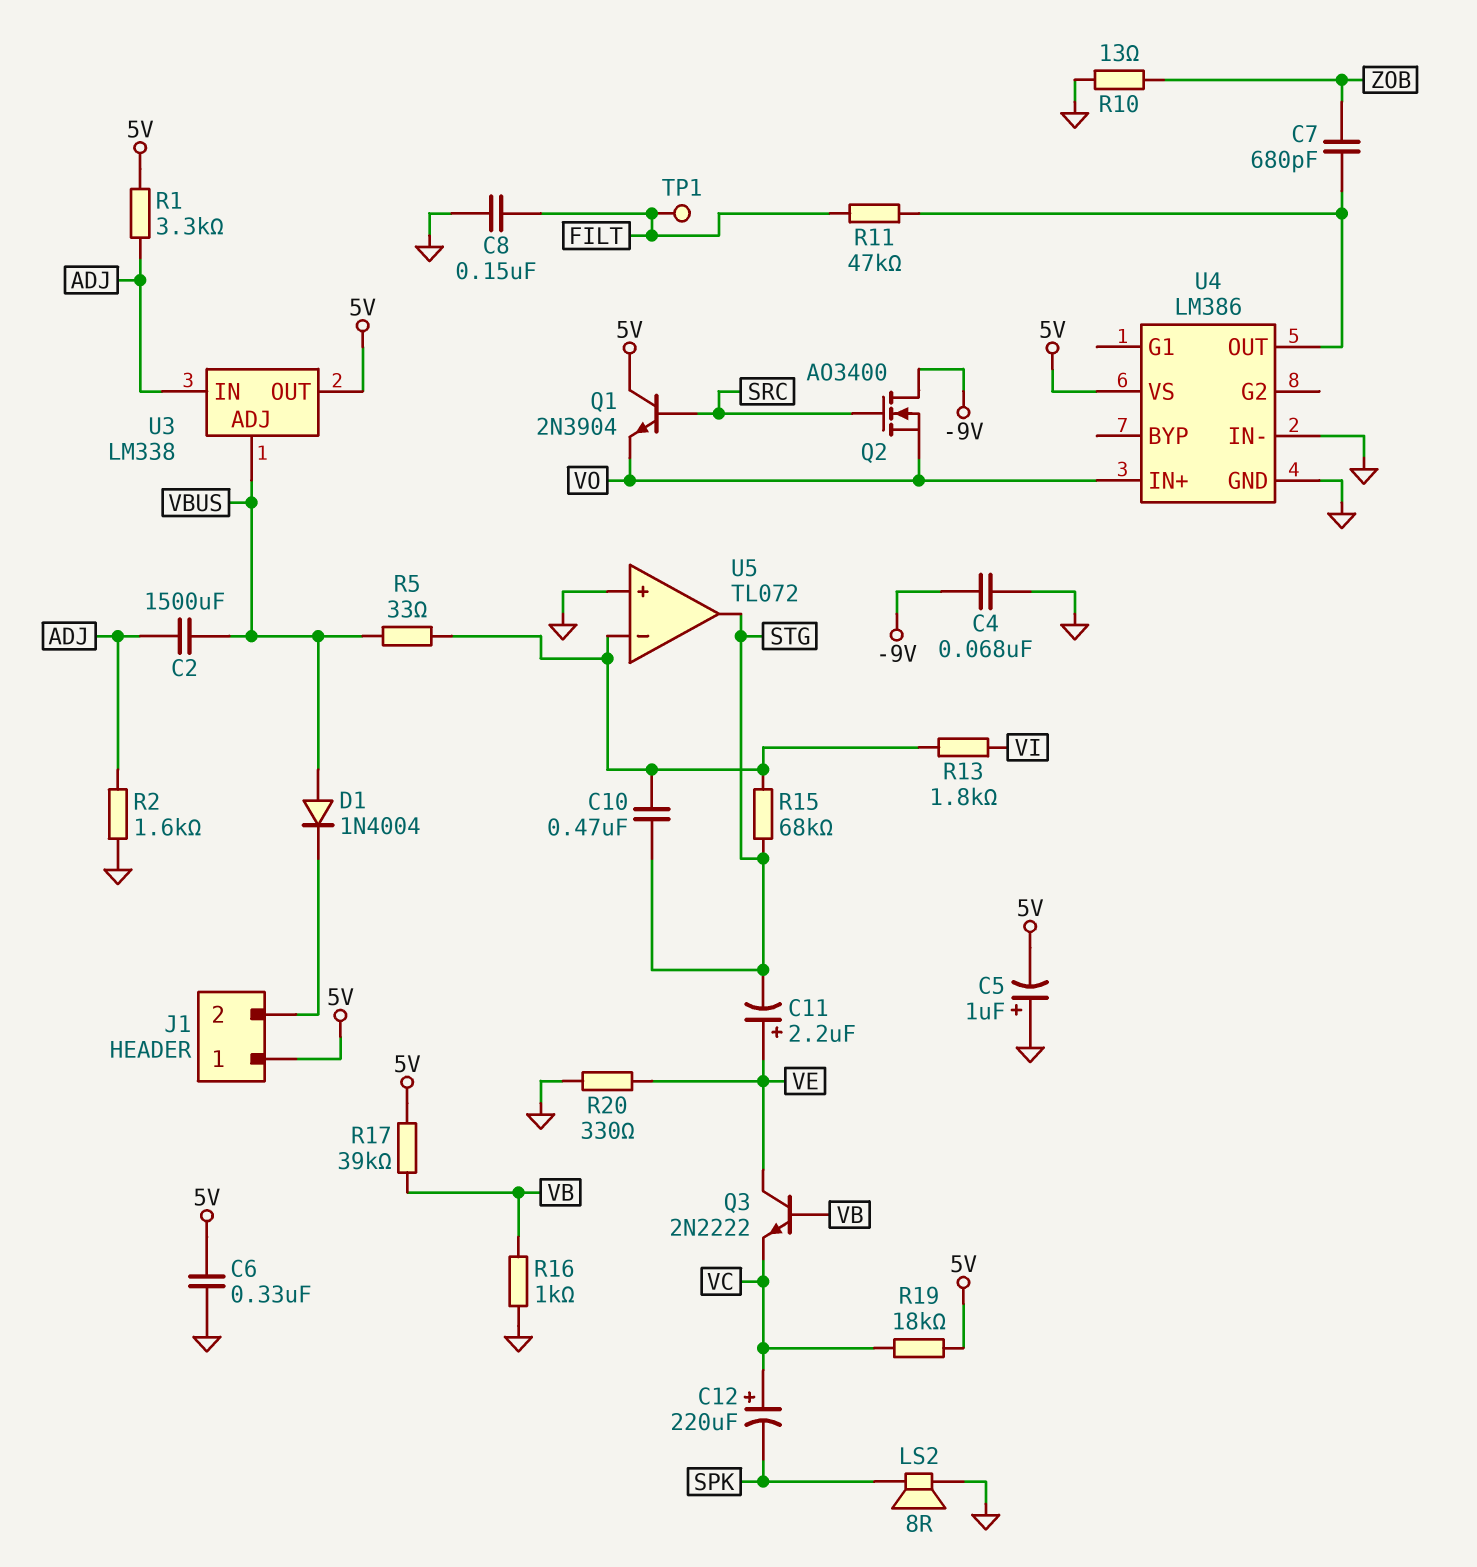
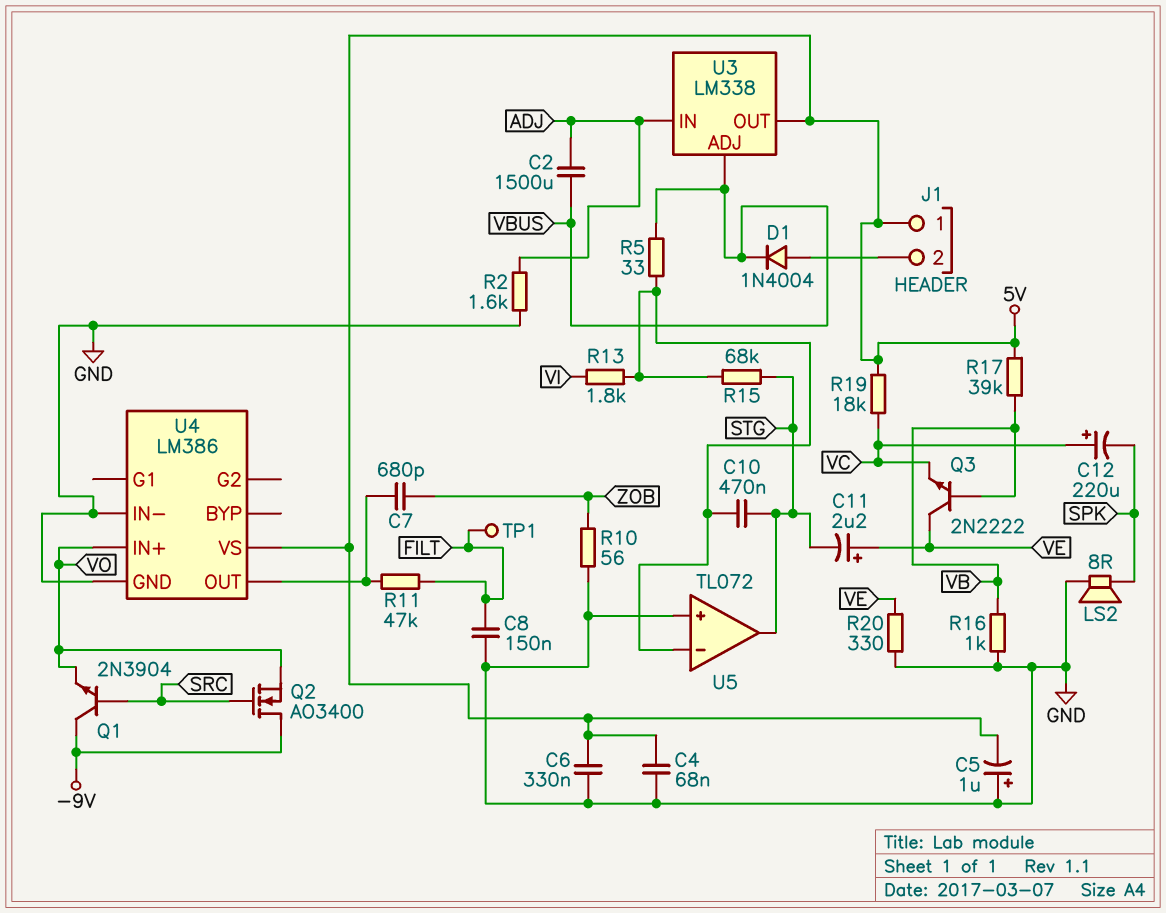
C4: 68nF (-9V, GND) -> 68nF (5V, GND)
D1: diode 1N4004 (A VBUS, K J1/2) -> diode 1N4004 (A J1/2, K VBUS)
Q1: NPN 2N3904 (B SRC, C 5V, E VO) -> NPN 2N3904 (B SRC, C -9V, E VO)
R1: 3.3k (5V, ADJ) -> none
R10: 13 (GND, ZOB) -> 56 (GND, ZOB)

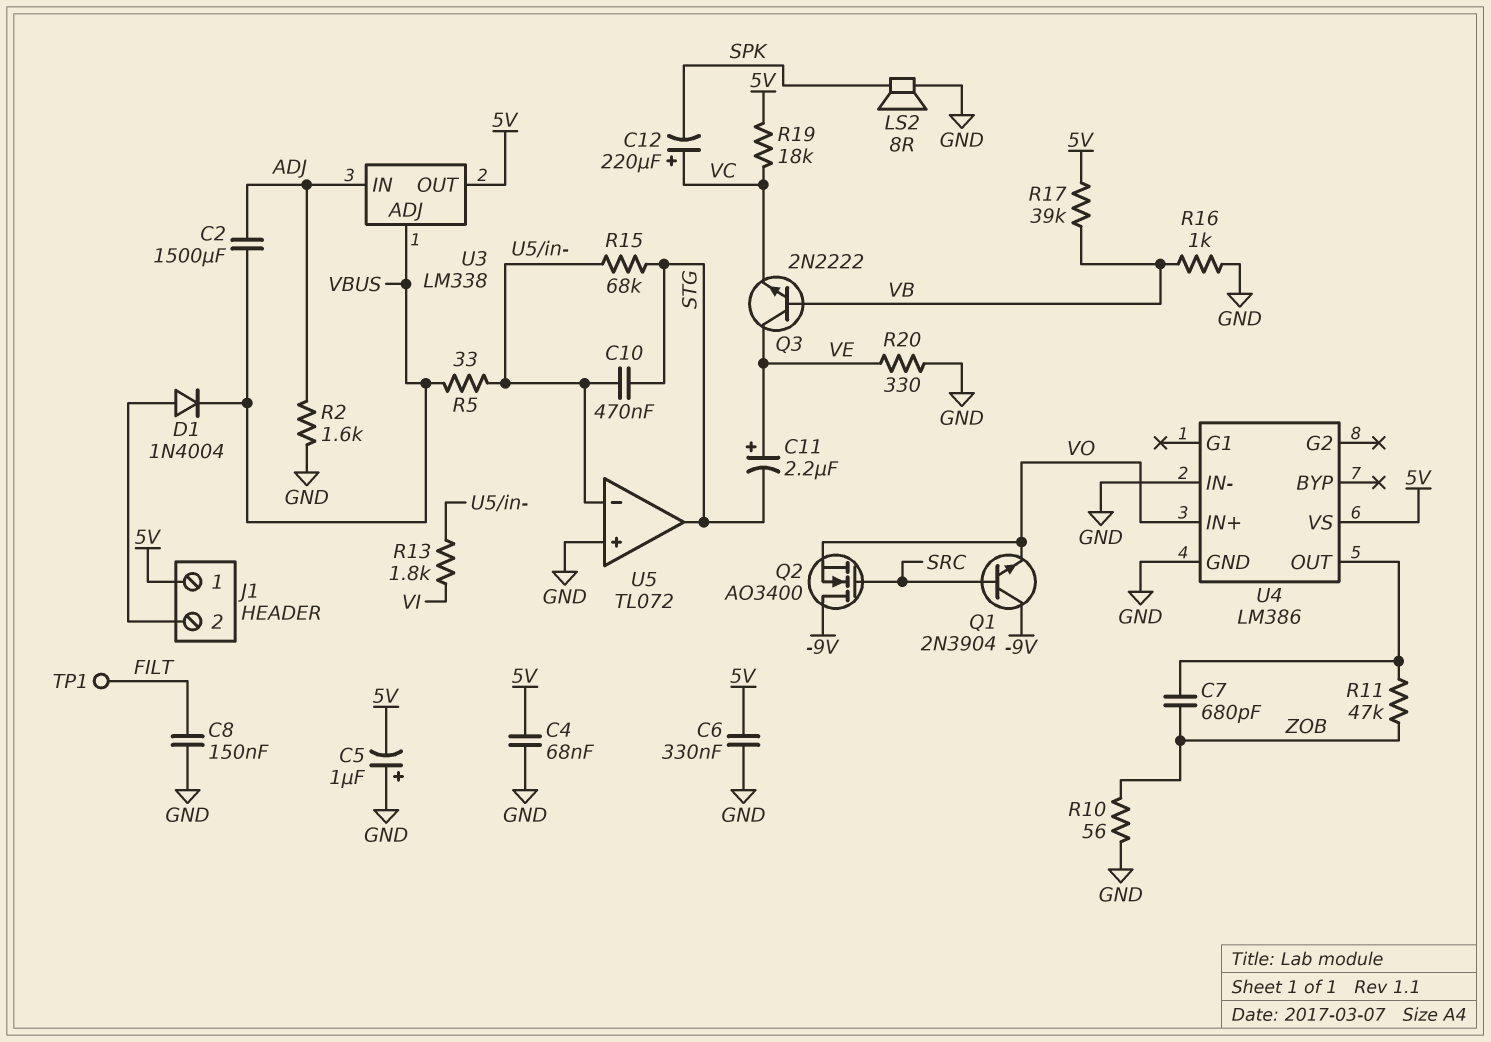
R11: 47k (FILT, U4/OUT) -> 47k (U4/OUT, ZOB)

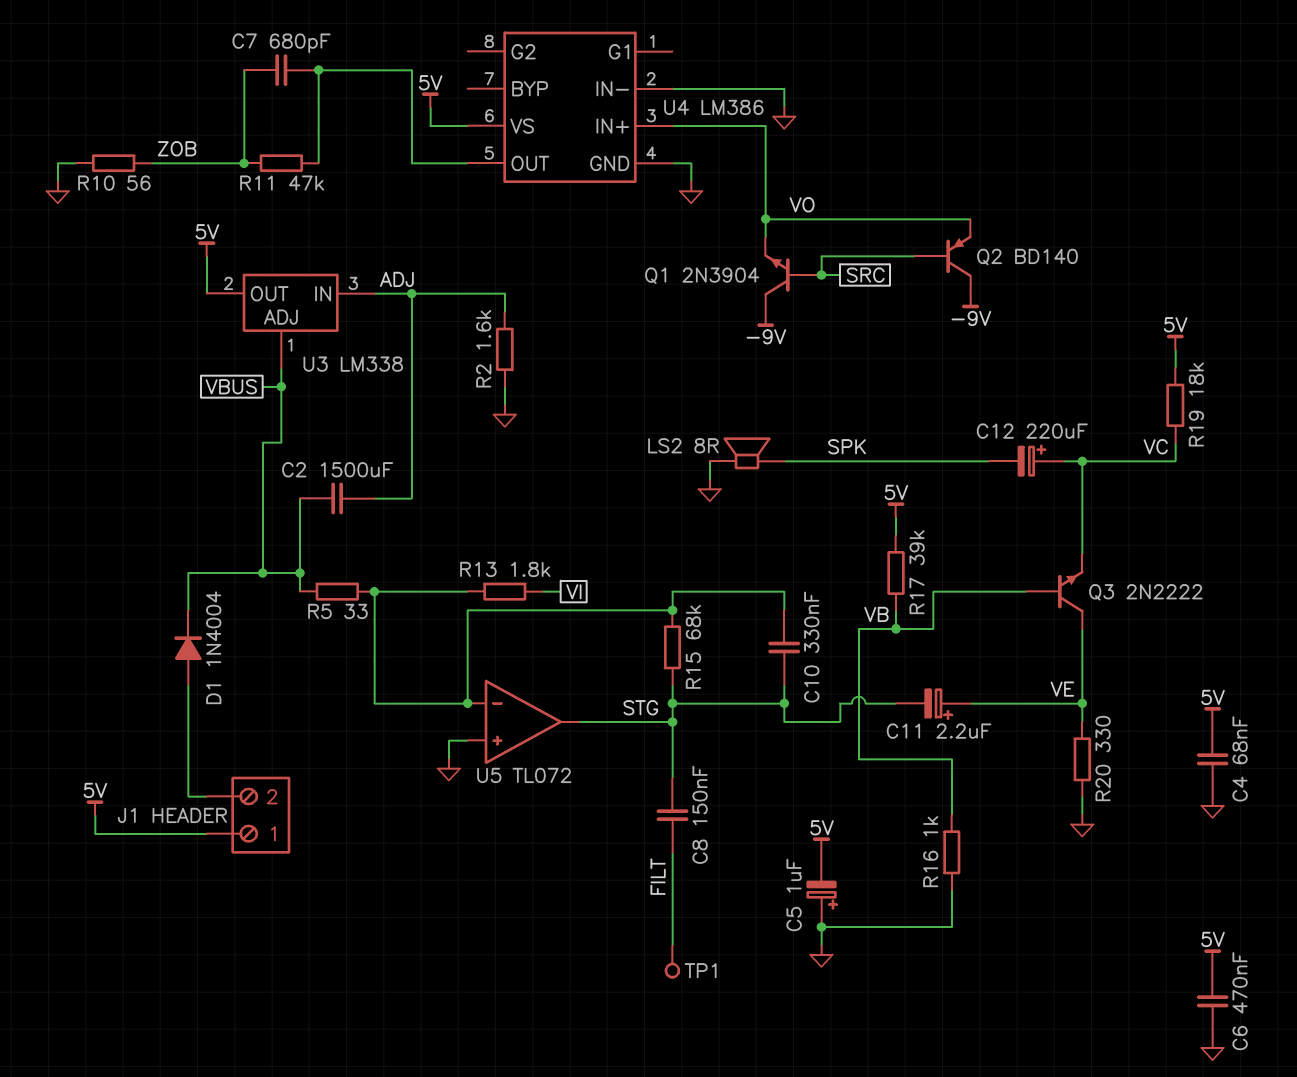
C6: 330nF (5V, GND) -> 470nF (5V, GND)
C8: 150nF (FILT, GND) -> 150nF (FILT, STG)
C10: 470nF (STG, U5/in-) -> 330nF (STG, U5/in-)
Q2: NMOS AO3400 (G SRC, D -9V, S VO) -> PNP BD140 (B SRC, C -9V, E VO)

